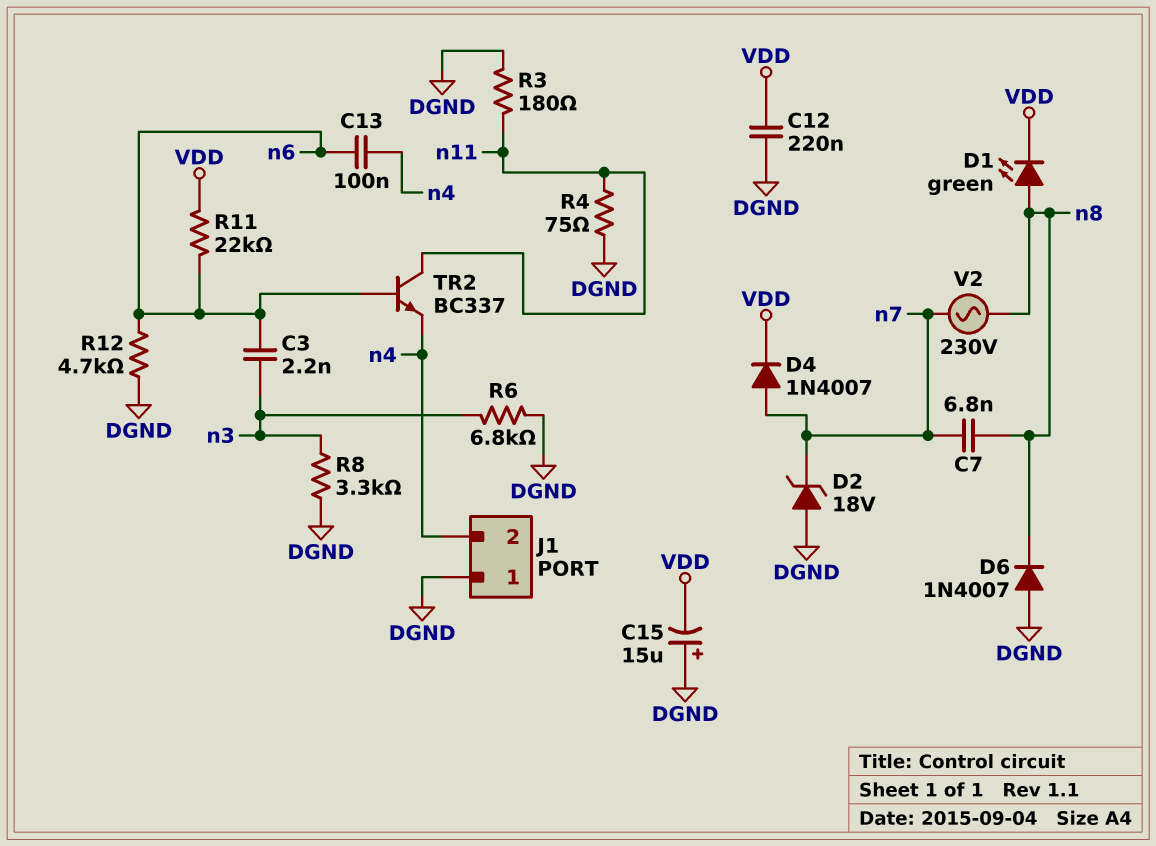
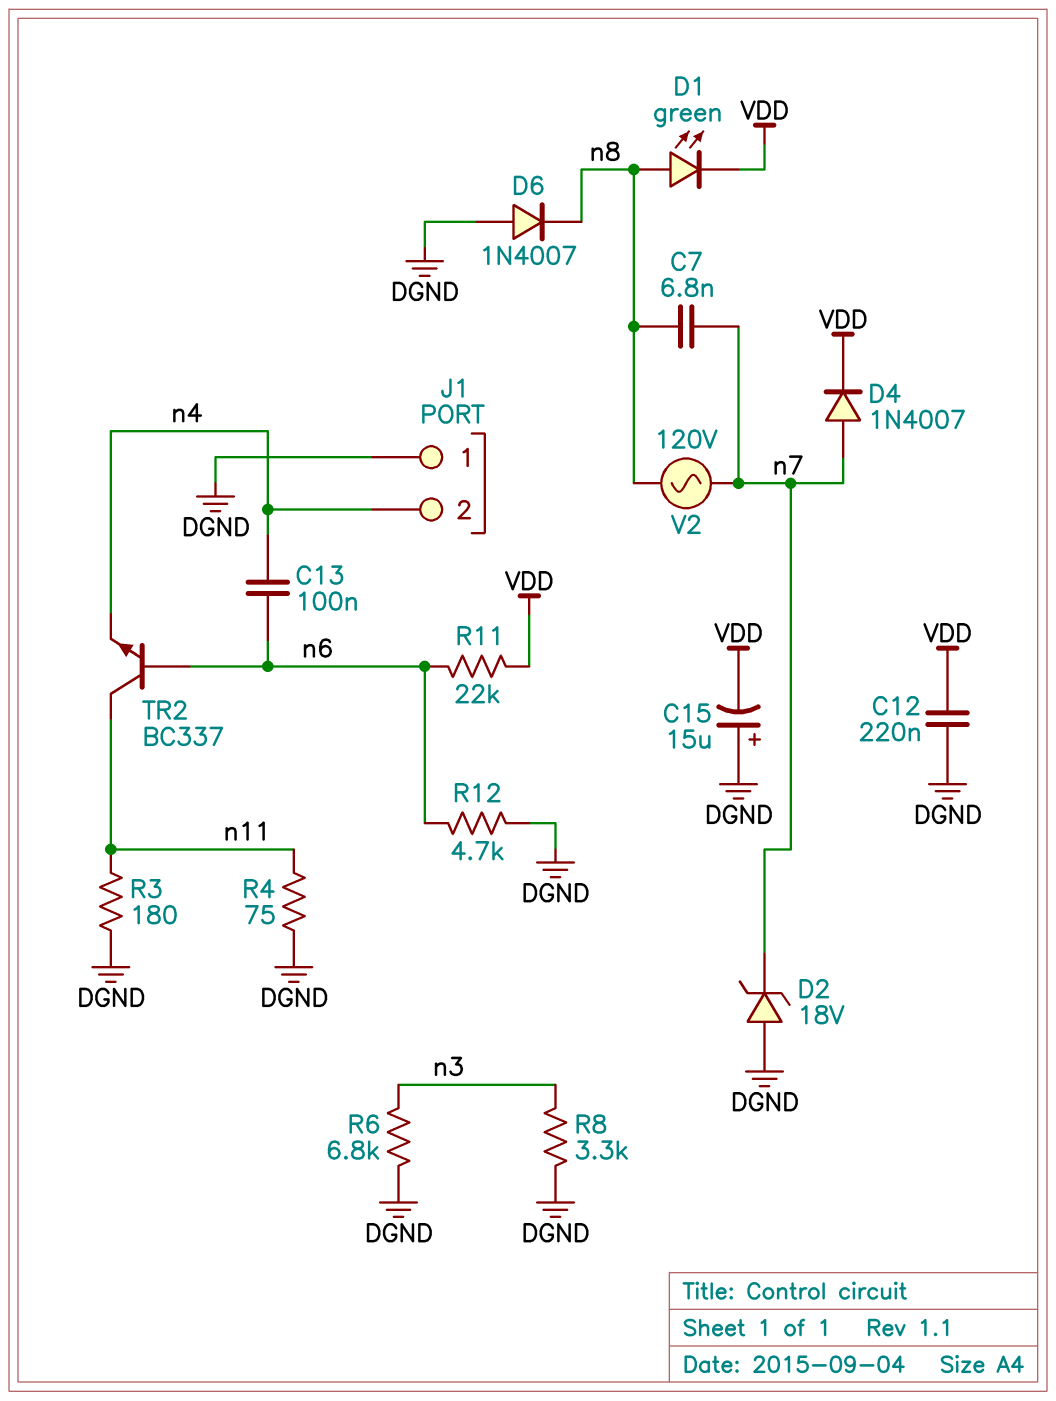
C3: 2.2nF (n3, n6) -> none
V2: AC 230V (n7, n8) -> AC 120V (n7, n8)

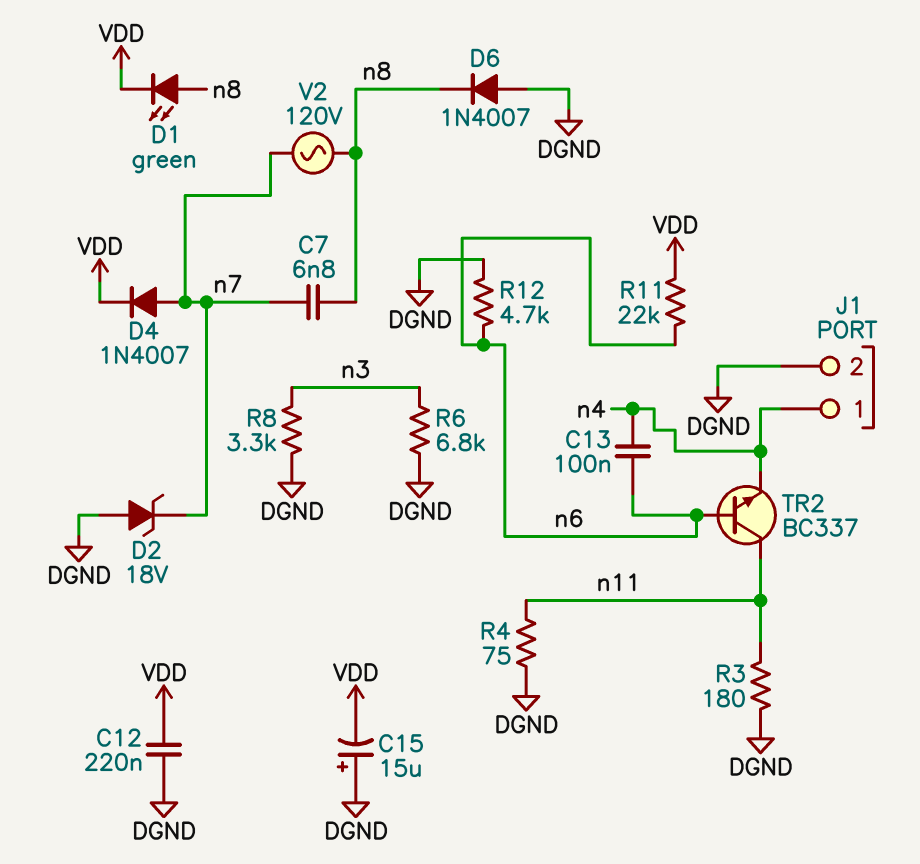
J1 pin 1: DGND -> n4
J1 pin 2: n4 -> DGND

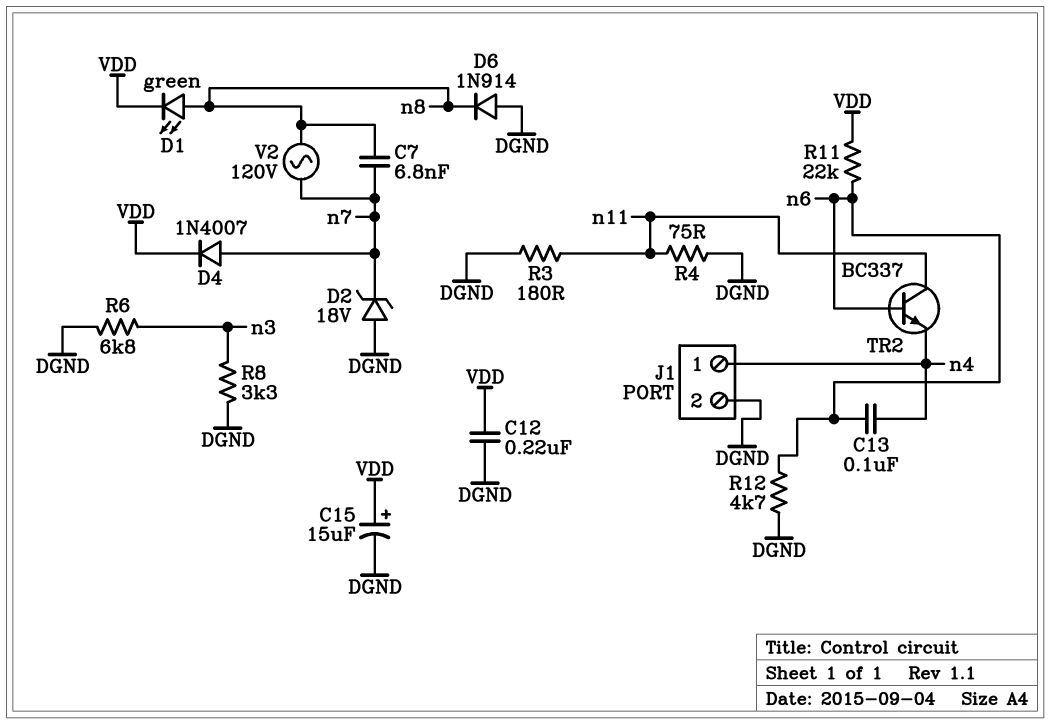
C15: 15uF (plus DGND, minus VDD) -> 15uF (plus VDD, minus DGND)
D6: diode 1N4007 (A DGND, K n8) -> diode 1N914 (A DGND, K n8)

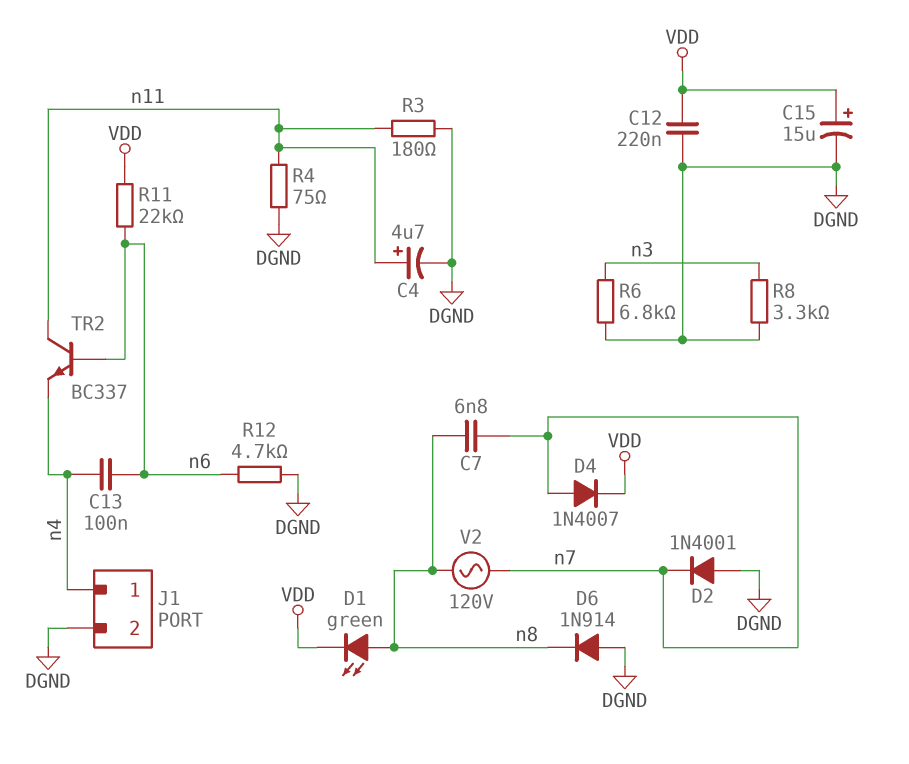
C4: none -> 4.7uF (plus n11, minus DGND)
D2: zener 18V (A DGND, K n7) -> diode 1N4001 (A DGND, K n7)

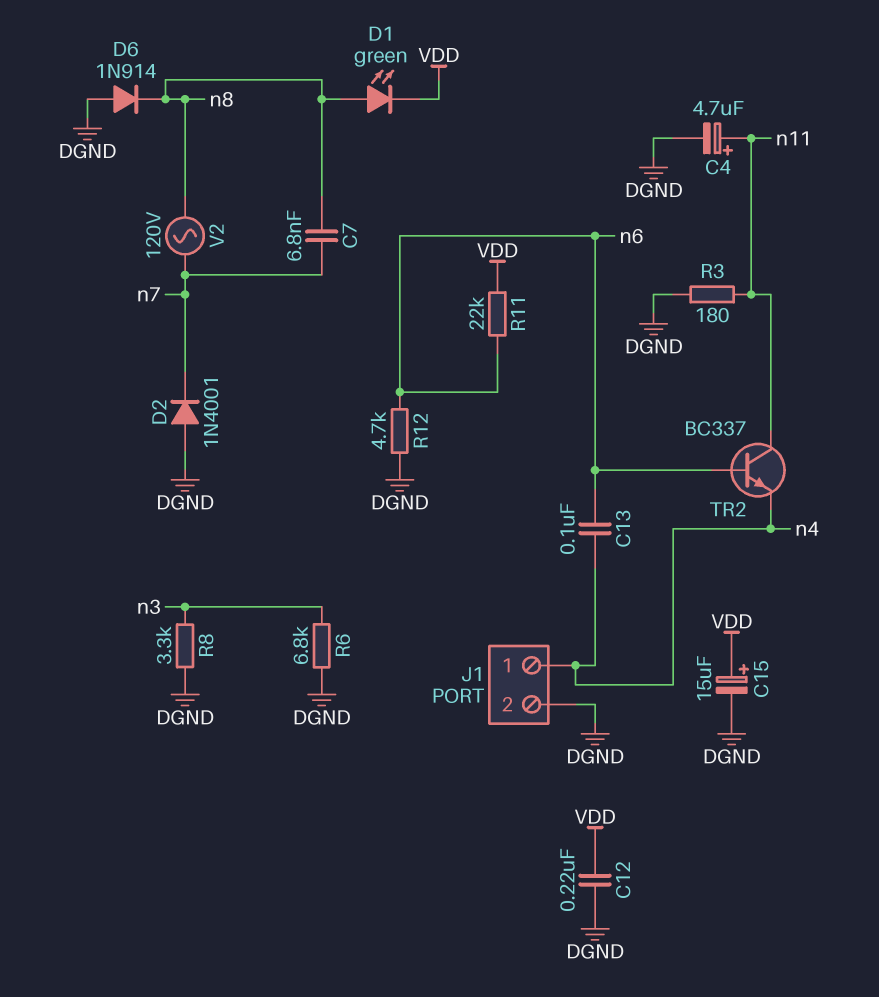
D4: diode 1N4007 (A n7, K VDD) -> none
R4: 75 (DGND, n11) -> none

